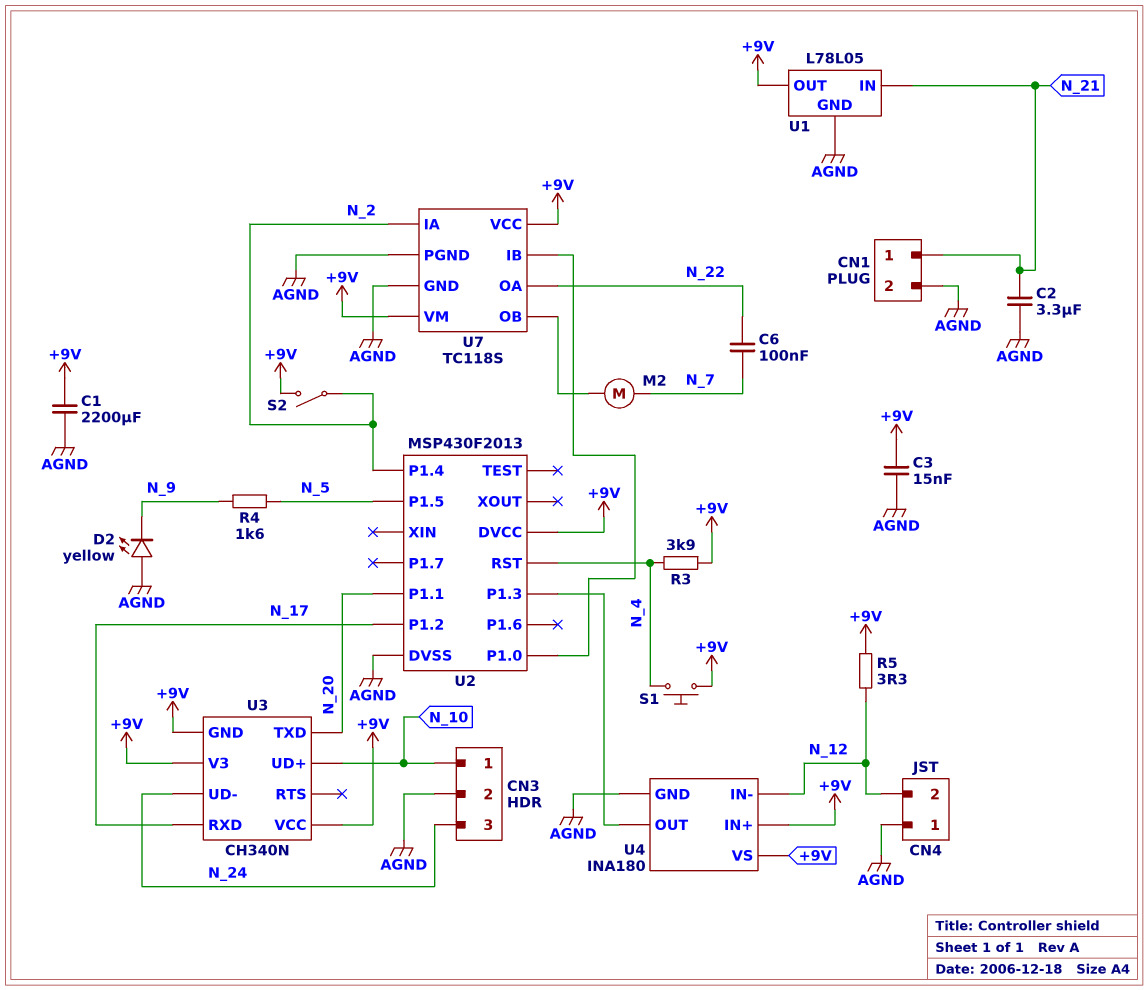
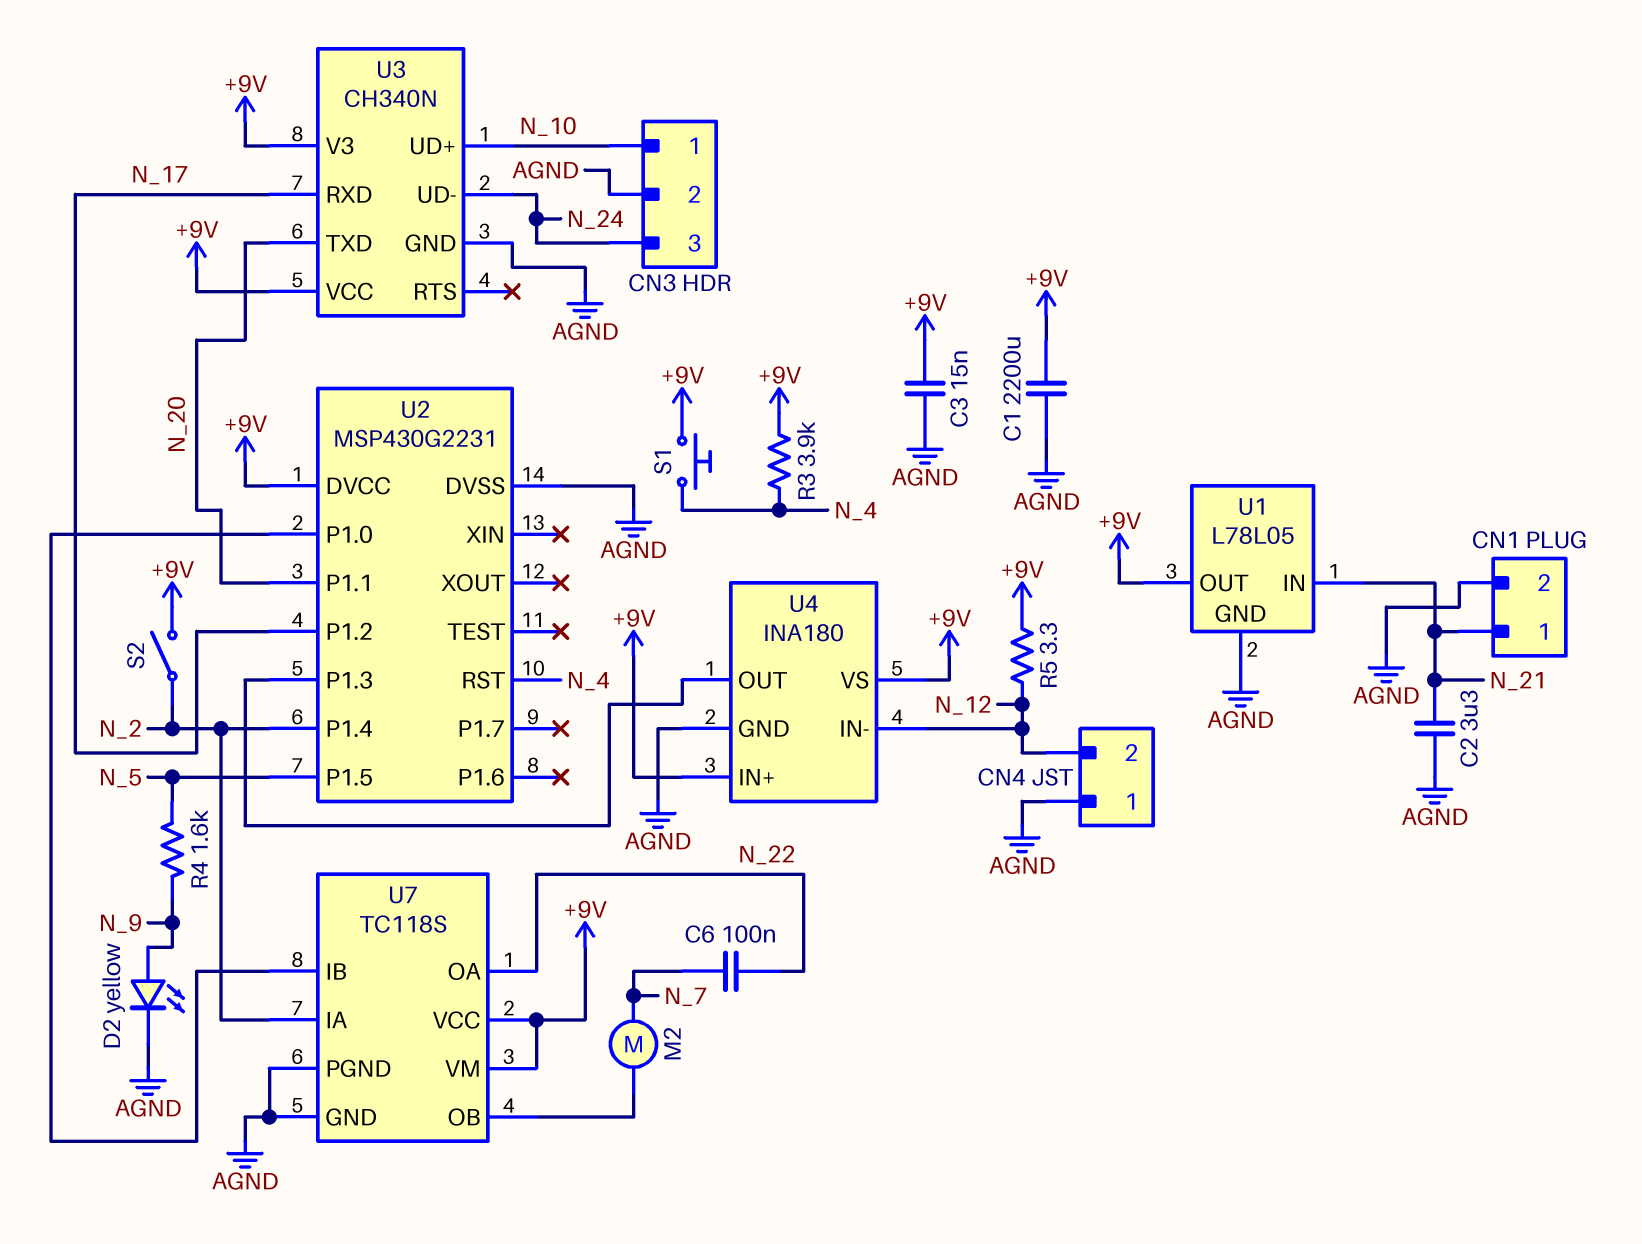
D2: LED yellow (A AGND, K N_9) -> LED yellow (A N_9, K AGND)
U2: MSP430F2013 -> MSP430G2231
U3 pin GND: +9V -> AGND

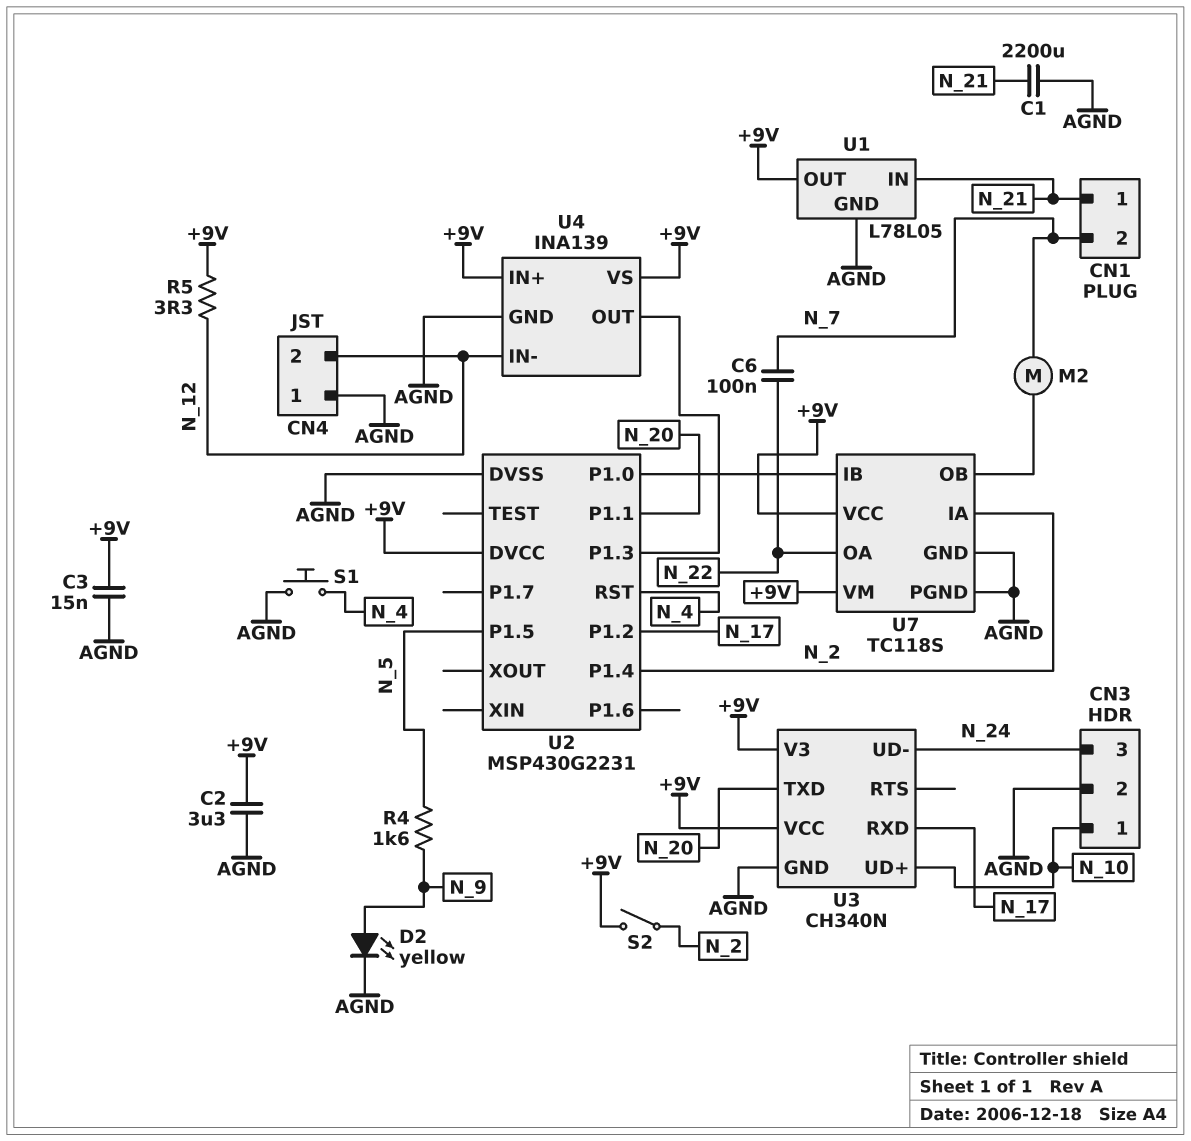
C1: 2200uF (+9V, AGND) -> 2200uF (AGND, N_21)
C2: 3.3uF (AGND, N_21) -> 3.3uF (+9V, AGND)
CN1 pin 2: AGND -> N_7
R3: 3.9k (+9V, N_4) -> none
S1: button (+9V, N_4) -> button (AGND, N_4)
U4: INA180 -> INA139

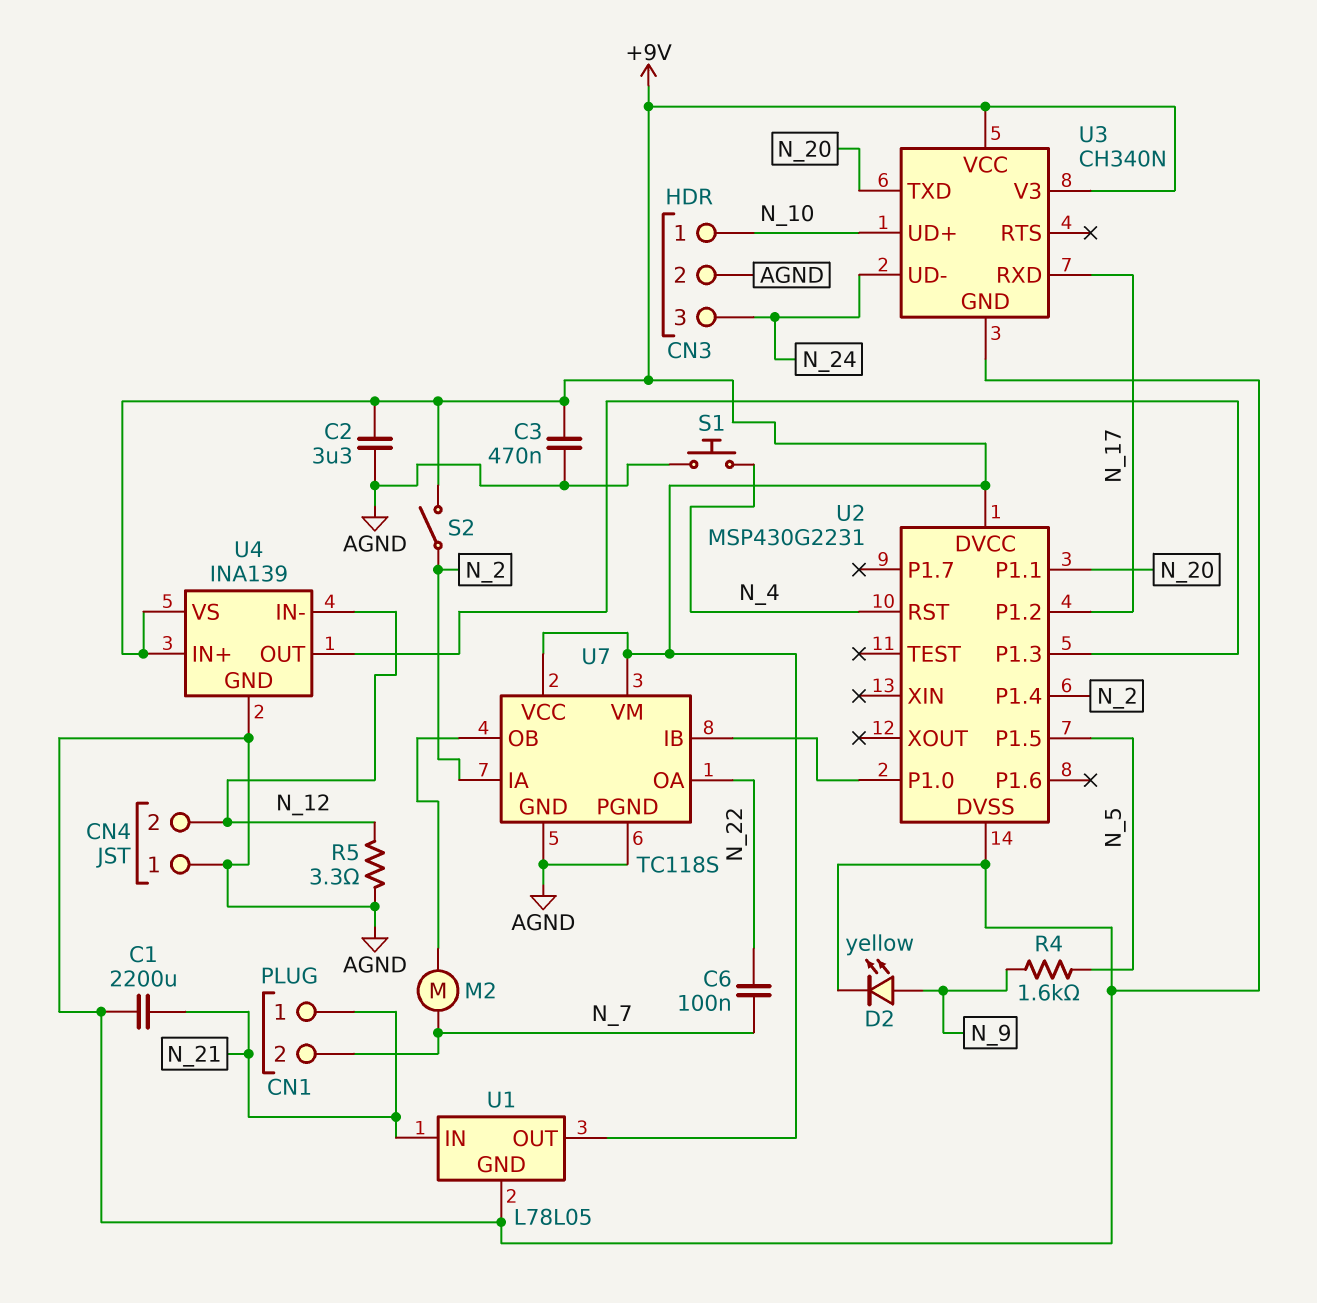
C3: 15nF (+9V, AGND) -> 470nF (+9V, AGND)
R5: 3.3 (+9V, N_12) -> 3.3 (AGND, N_12)

